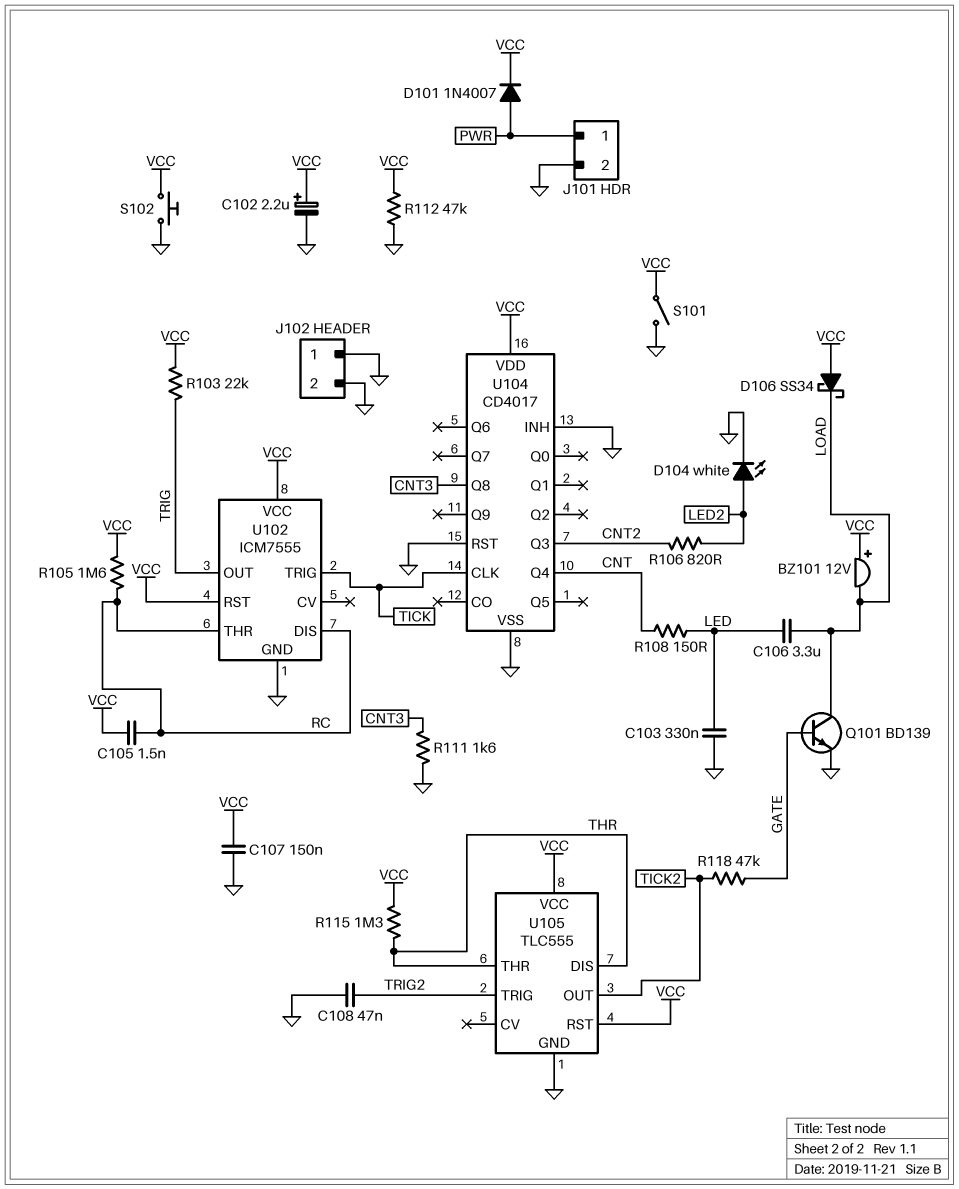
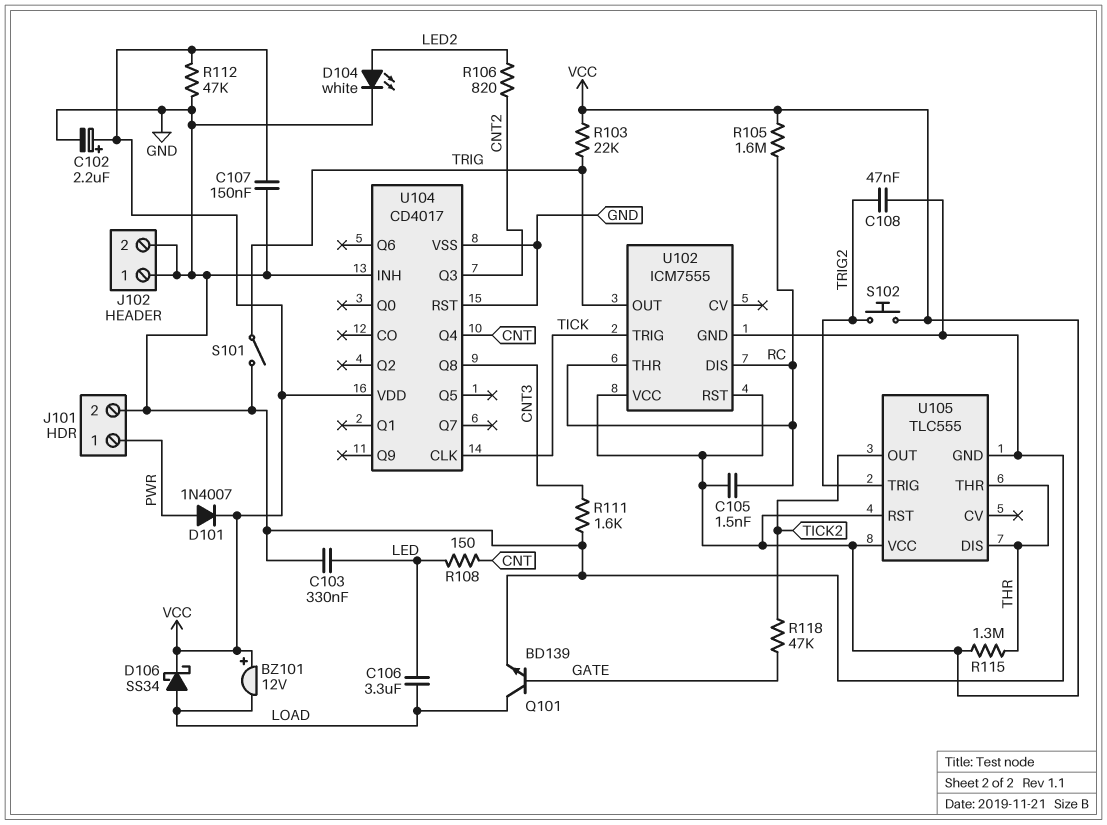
D106: schottky SS34 (A VCC, K LOAD) -> schottky SS34 (A LOAD, K VCC)
S101: switch (GND, VCC) -> switch (GND, TRIG)
S102: button (GND, VCC) -> button (TRIG2, VCC)

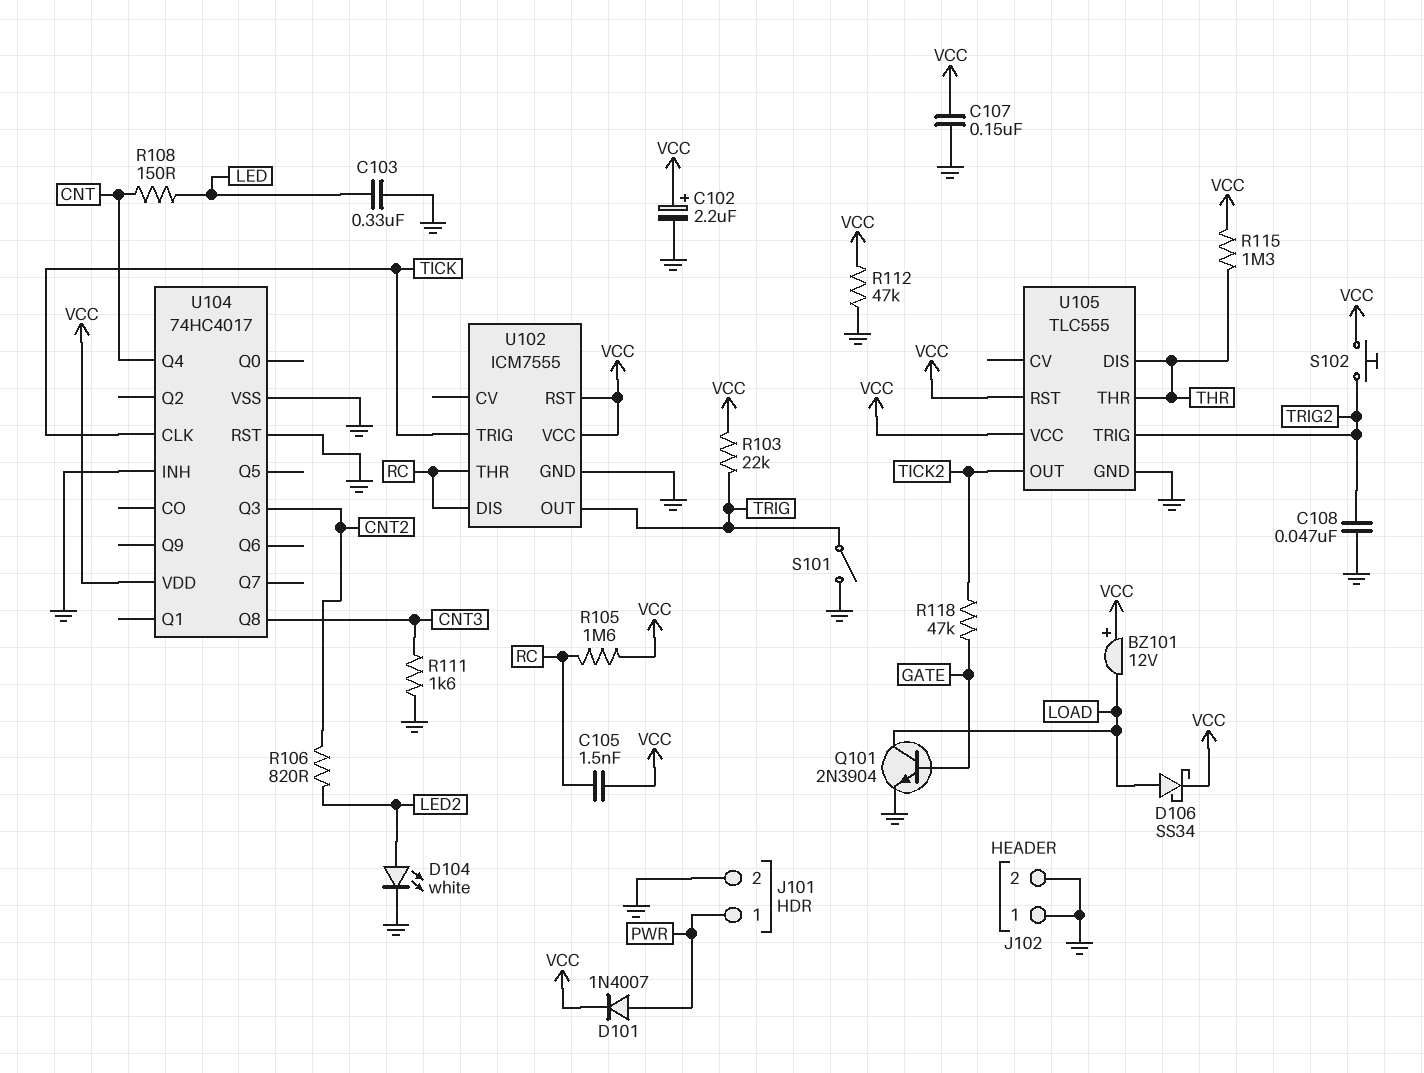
C106: 3.3uF (LED, LOAD) -> none
Q101: NPN BD139 (B GATE, C LOAD, E GND) -> NPN 2N3904 (B GATE, C LOAD, E GND)
U104: CD4017 -> 74HC4017

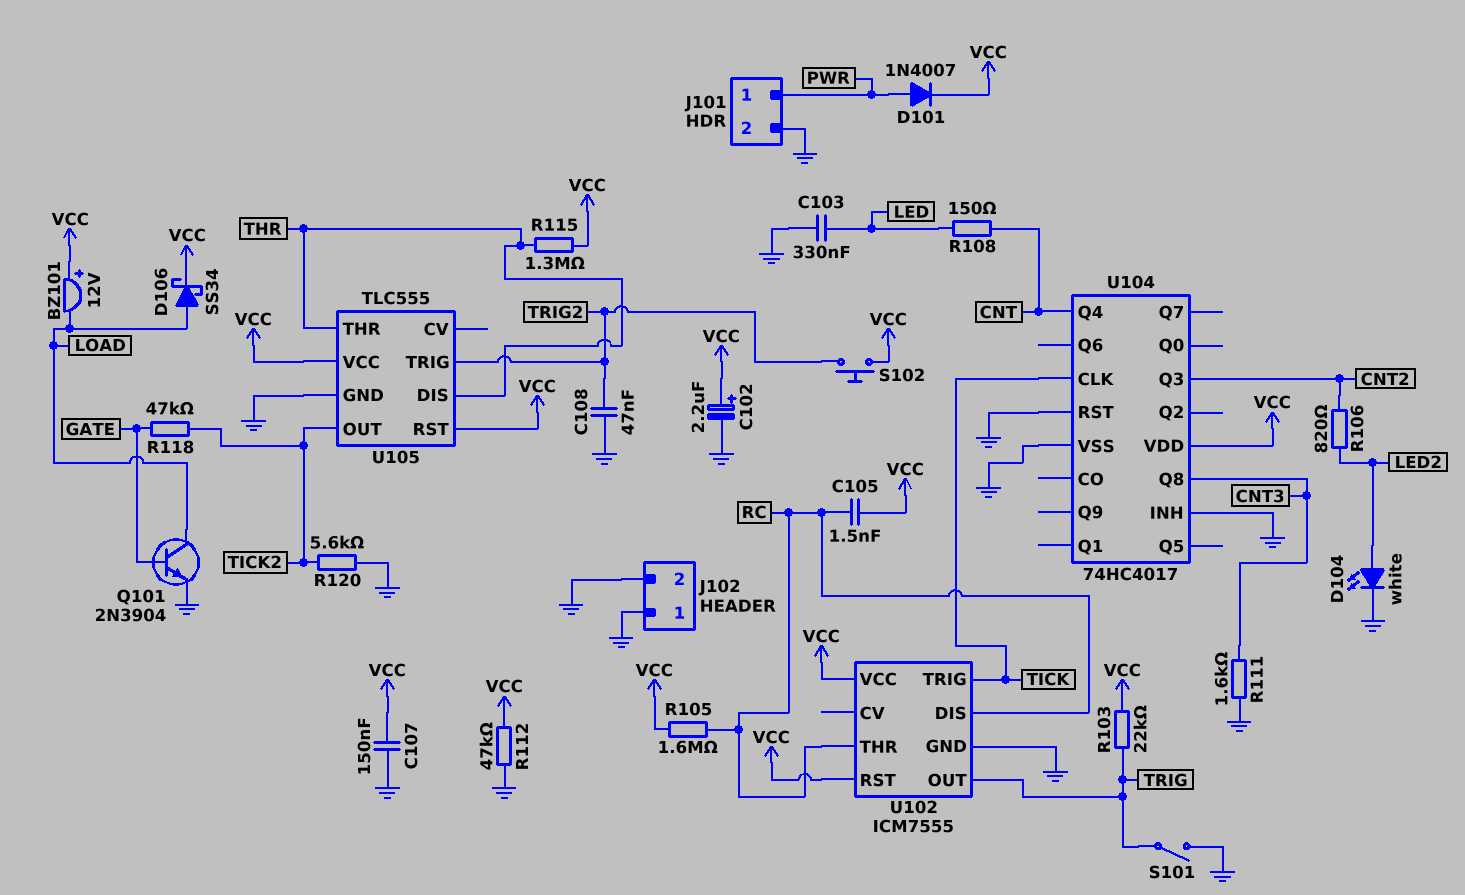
R120: none -> 5.6k (GND, TICK2)

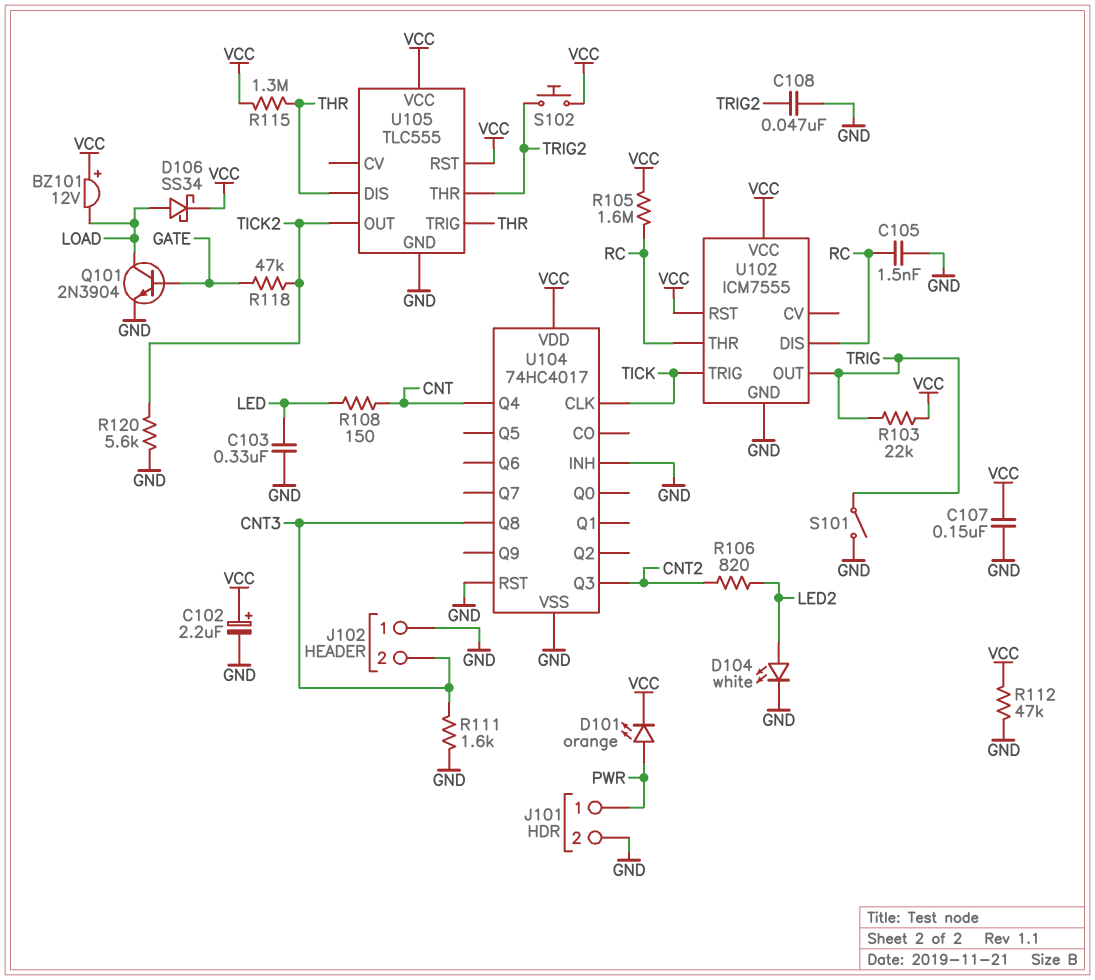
C105: 1.5nF (RC, VCC) -> 1.5nF (GND, RC)
D101: diode 1N4007 (A PWR, K VCC) -> LED orange (A PWR, K VCC)
J102 pin 2: GND -> CNT3
U105 pin THR: THR -> TRIG2
U105 pin TRIG: TRIG2 -> THR

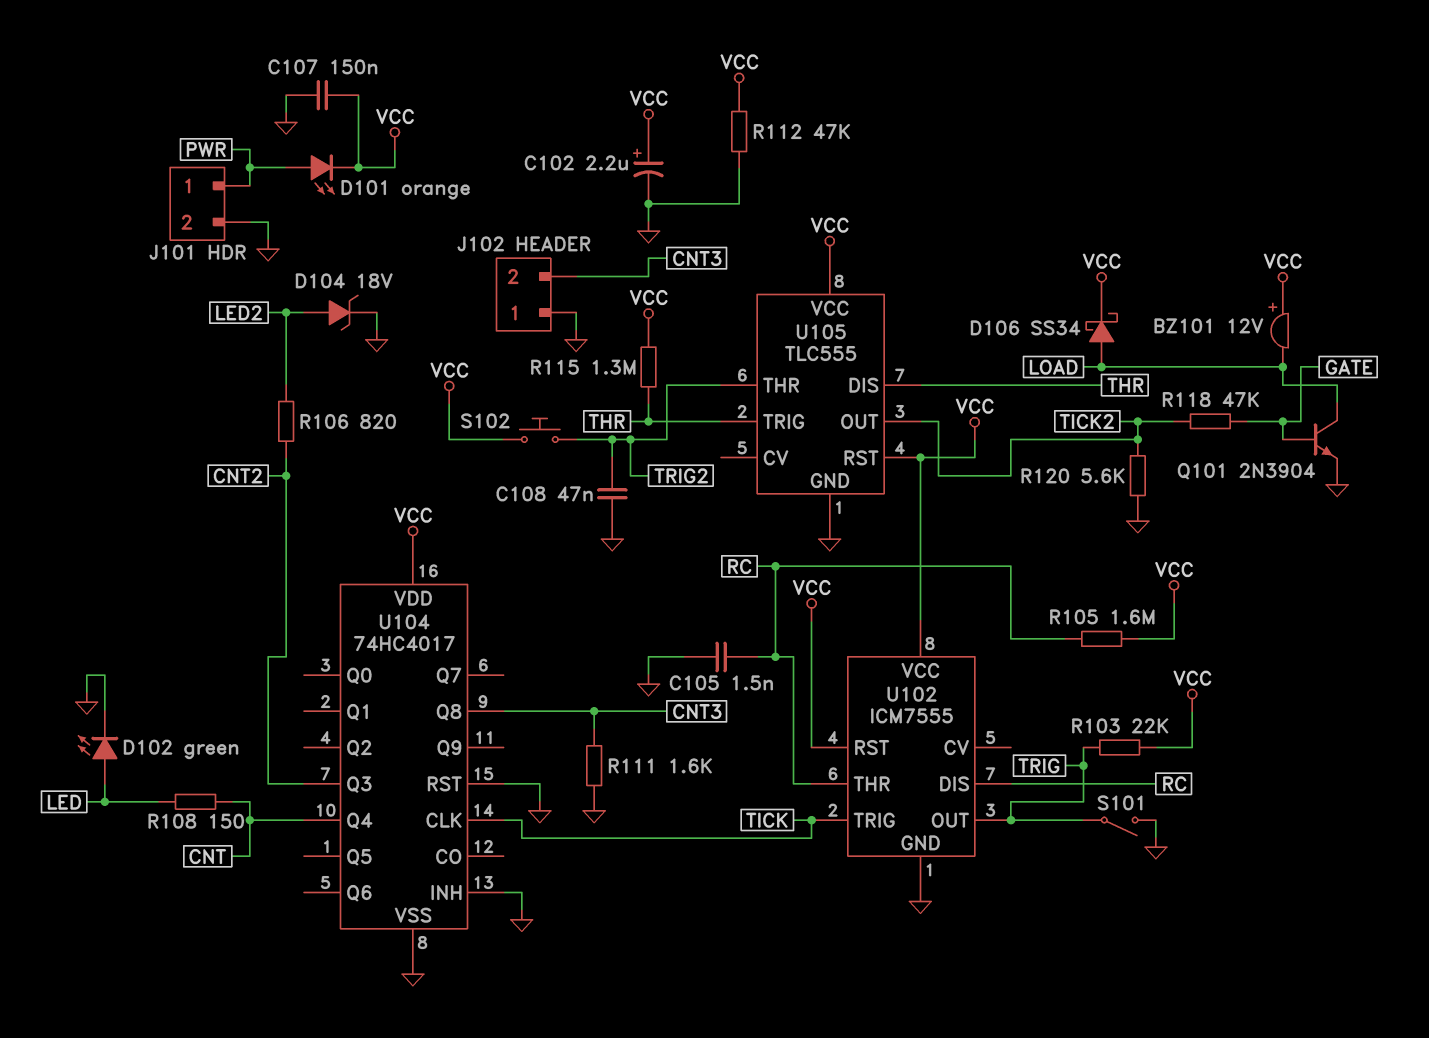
C103: 330nF (GND, LED) -> none
D102: none -> LED green (A LED, K GND)
D104: LED white (A LED2, K GND) -> zener 18V (A LED2, K GND)

